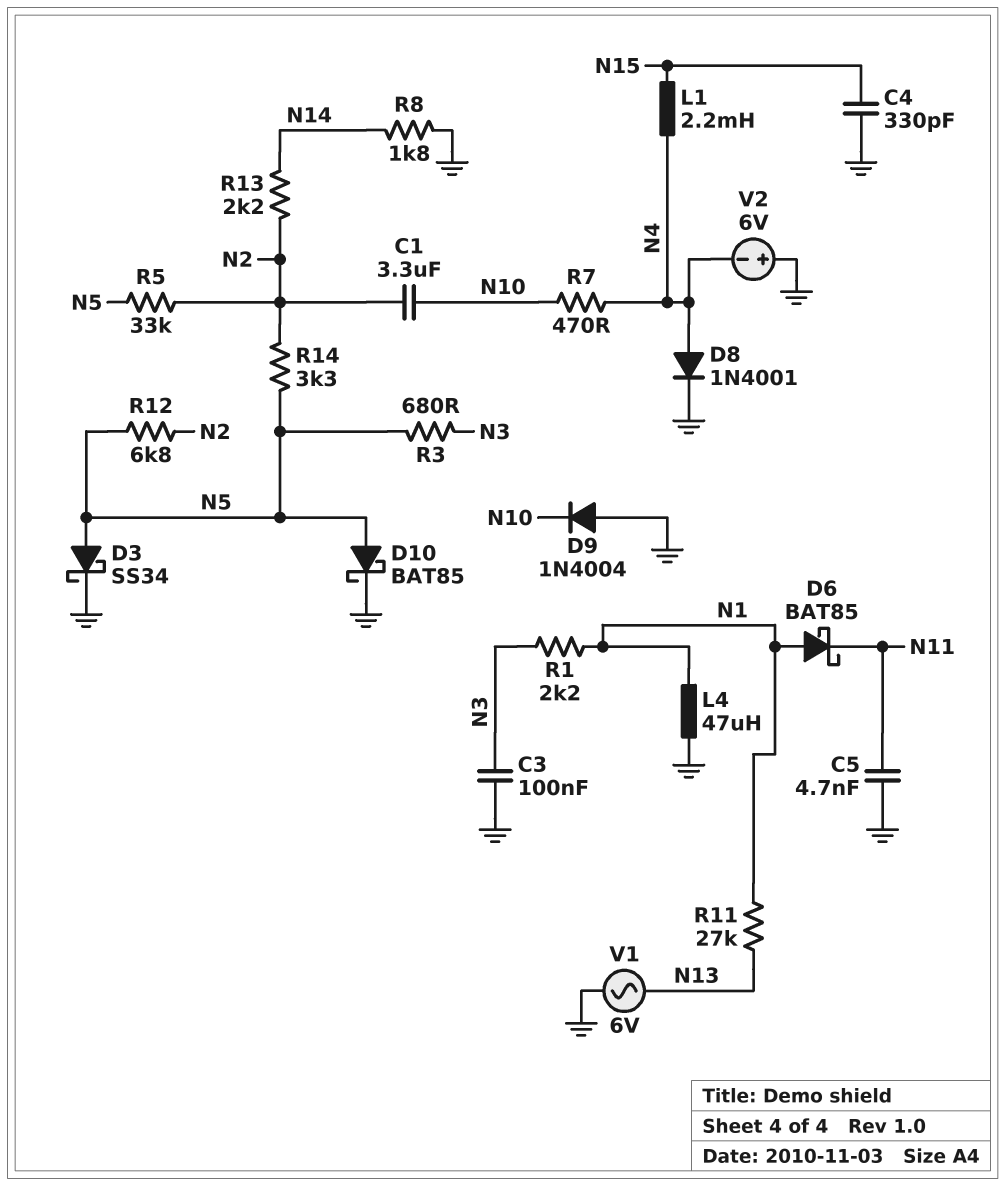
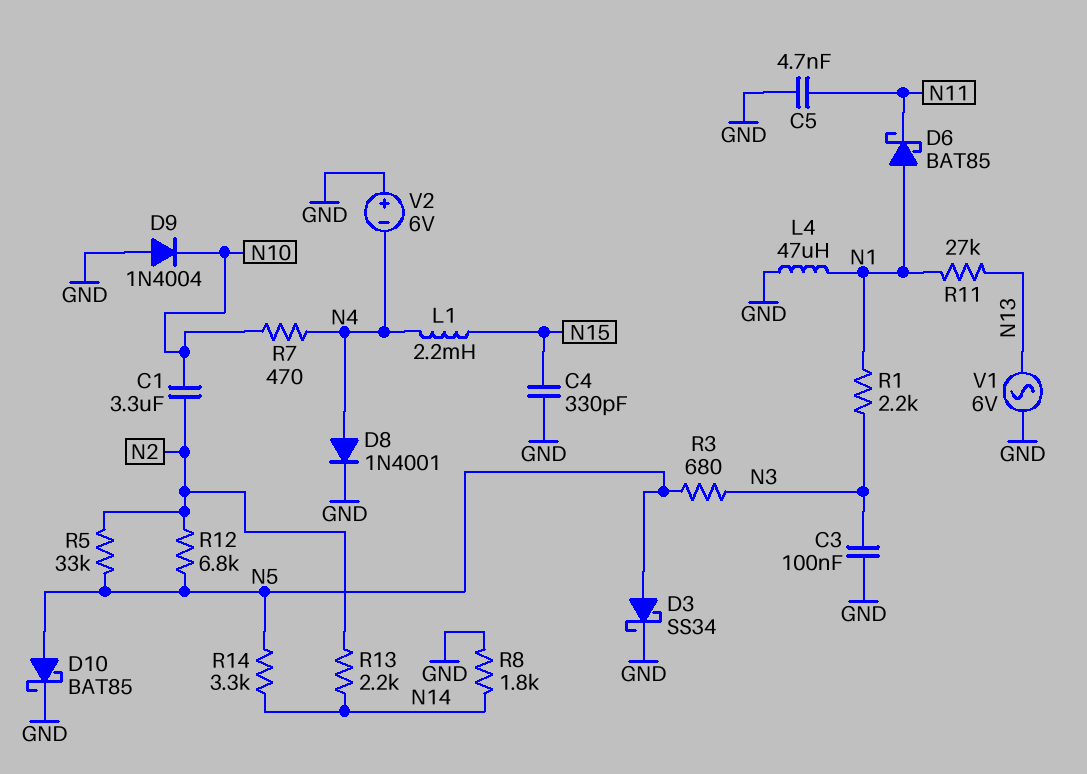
R14: 3.3k (N2, N5) -> 3.3k (N5, N14)

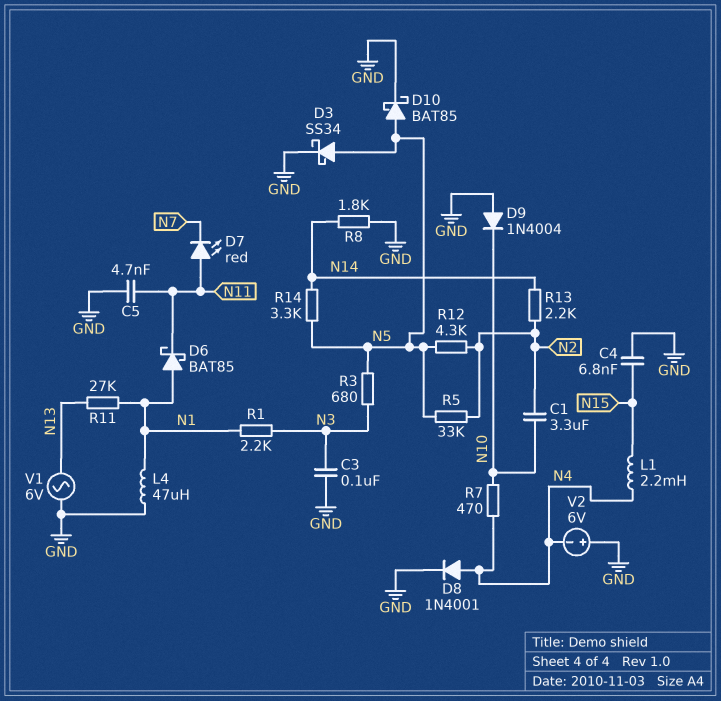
C4: 330pF (GND, N15) -> 6.8nF (GND, N15)
D7: none -> LED red (A N11, K N7)
R12: 6.8k (N2, N5) -> 4.3k (N2, N5)

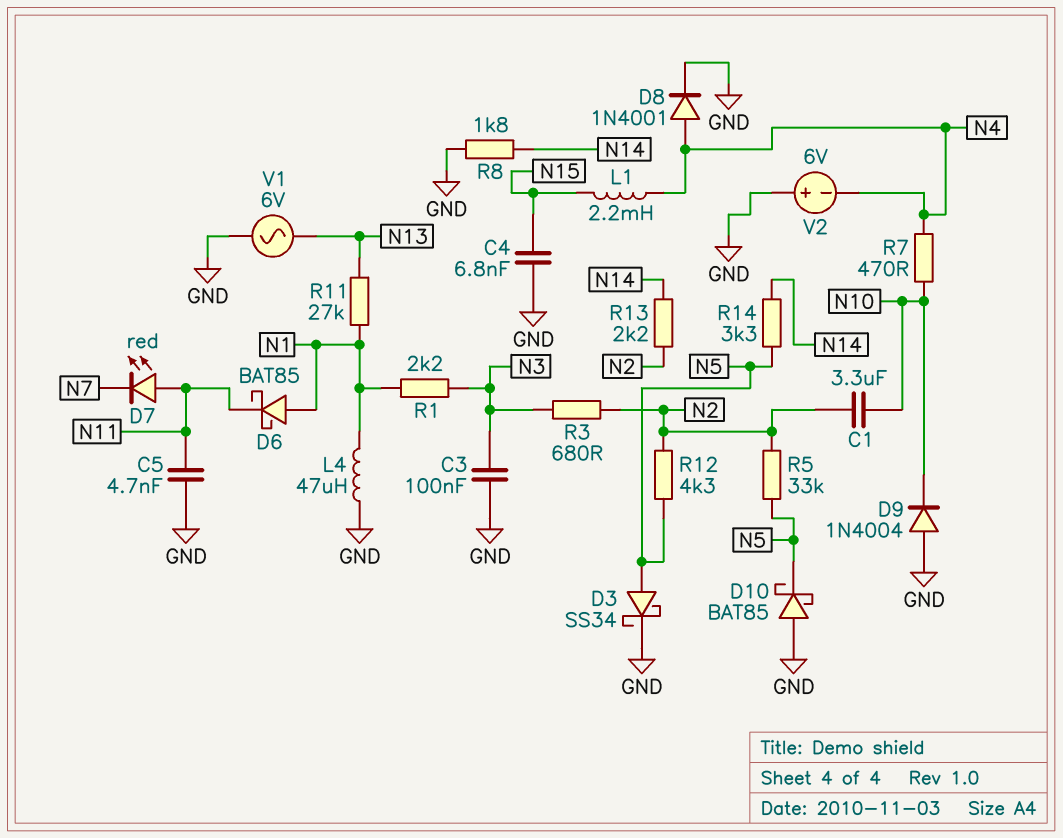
D10: schottky BAT85 (A N5, K GND) -> schottky BAT85 (A GND, K N5)
R3: 680 (N3, N5) -> 680 (N2, N3)

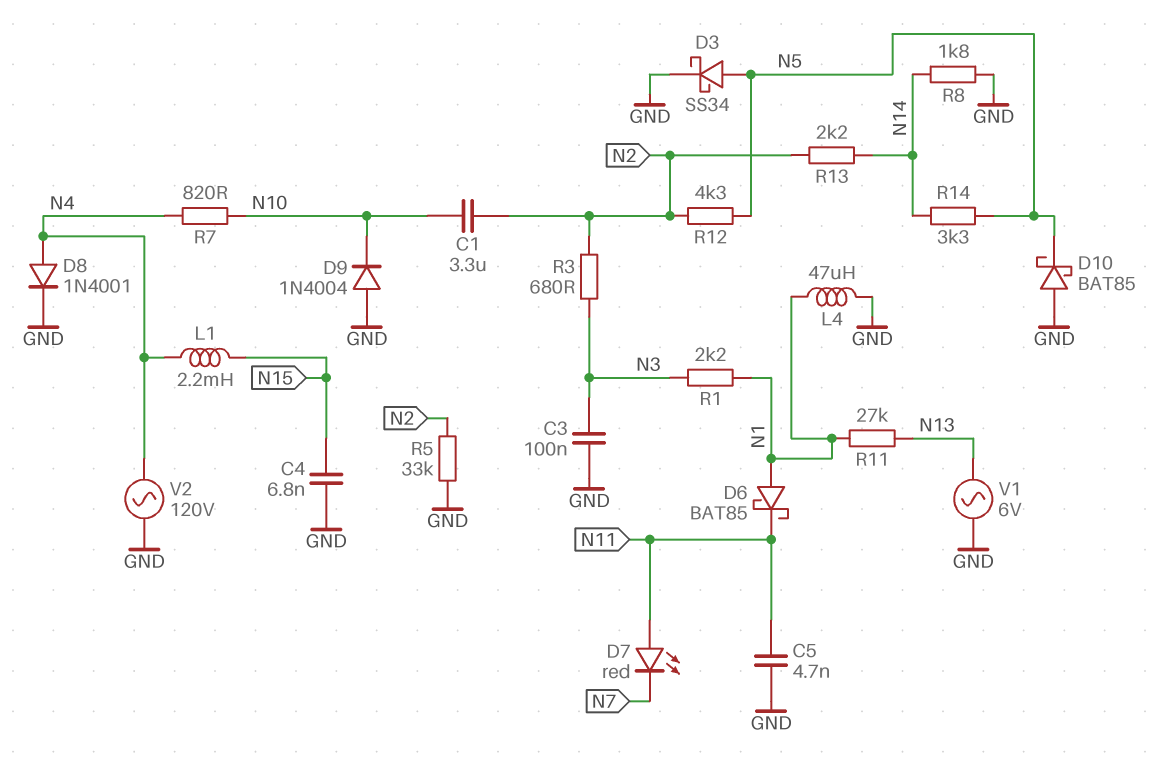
R5: 33k (N2, N5) -> 33k (GND, N2)
R7: 470 (N4, N10) -> 820 (N4, N10)
V2: 6V (plus GND, minus N4) -> AC 120V (GND, N4)

